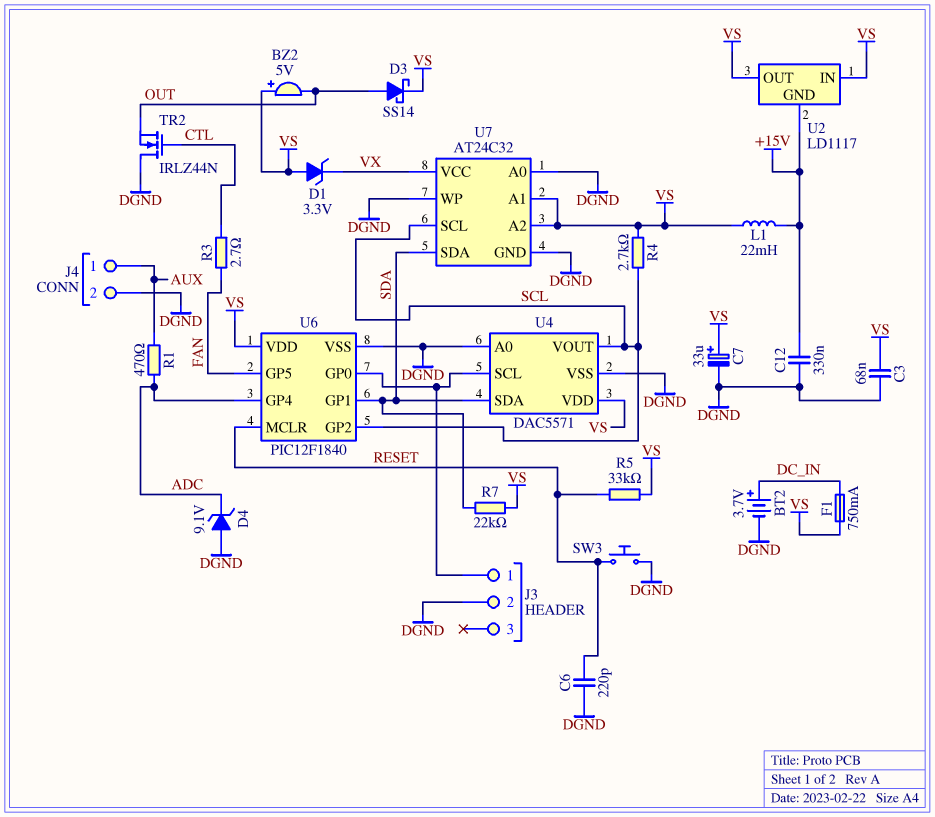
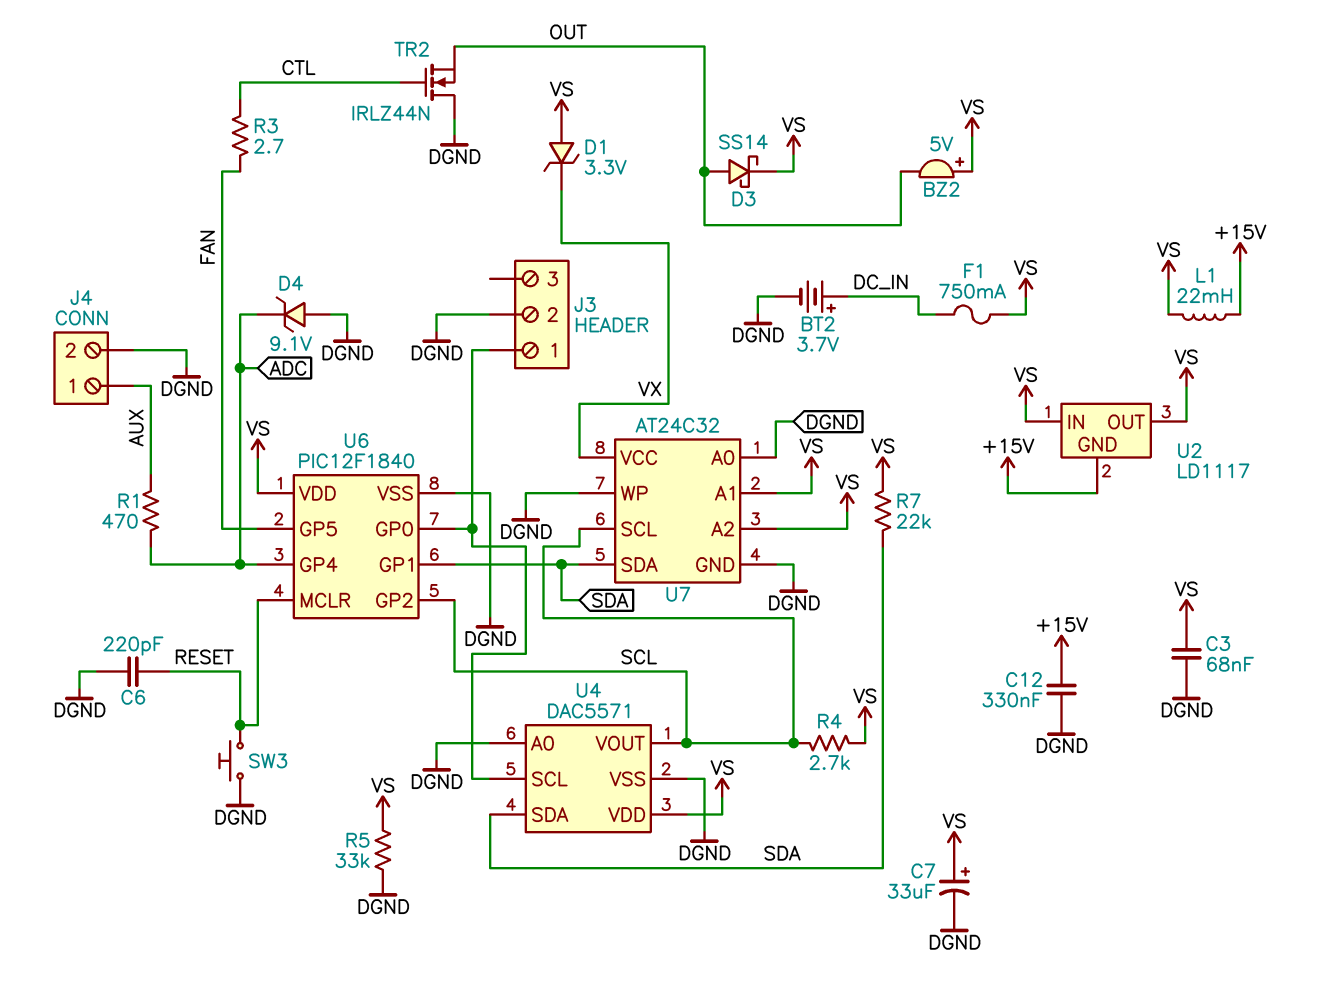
R5: 33k (RESET, VS) -> 33k (DGND, VS)

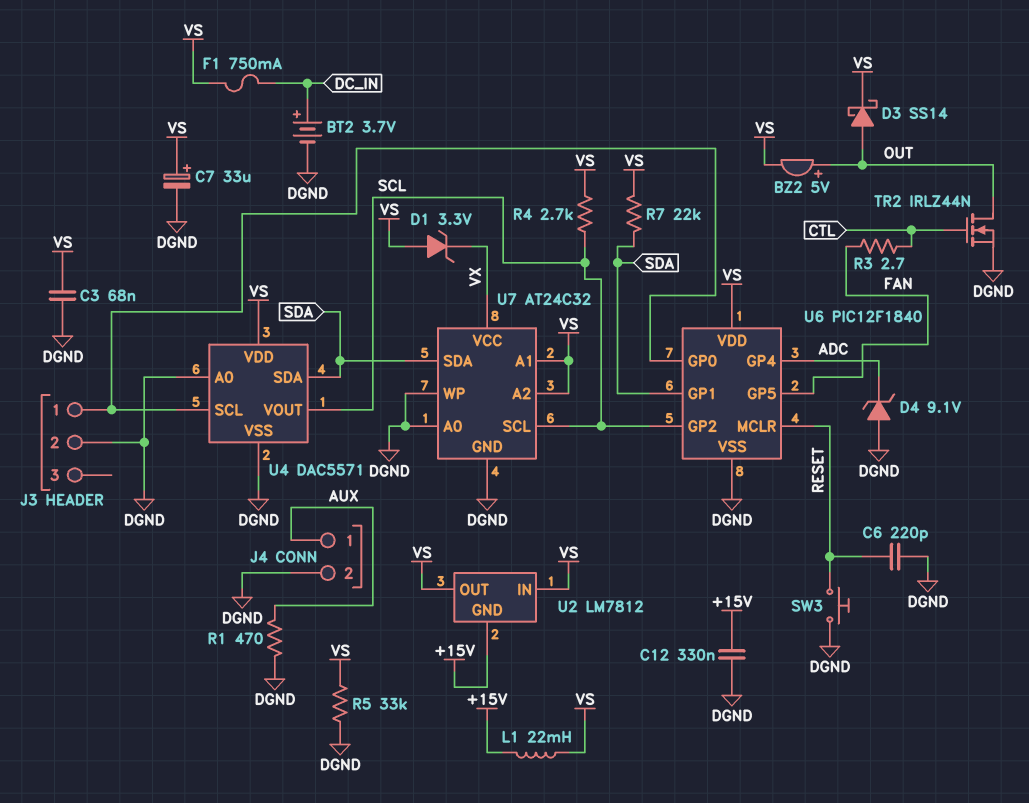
BZ2: buzzer 5V (plus VS, minus OUT) -> buzzer 5V (plus OUT, minus VS)
R1: 470 (ADC, AUX) -> 470 (AUX, DGND)
TR2: NMOS IRLZ44N (G CTL, D DGND, S OUT) -> NMOS IRLZ44N (G CTL, D OUT, S DGND)
U2: LD1117 -> LM7812

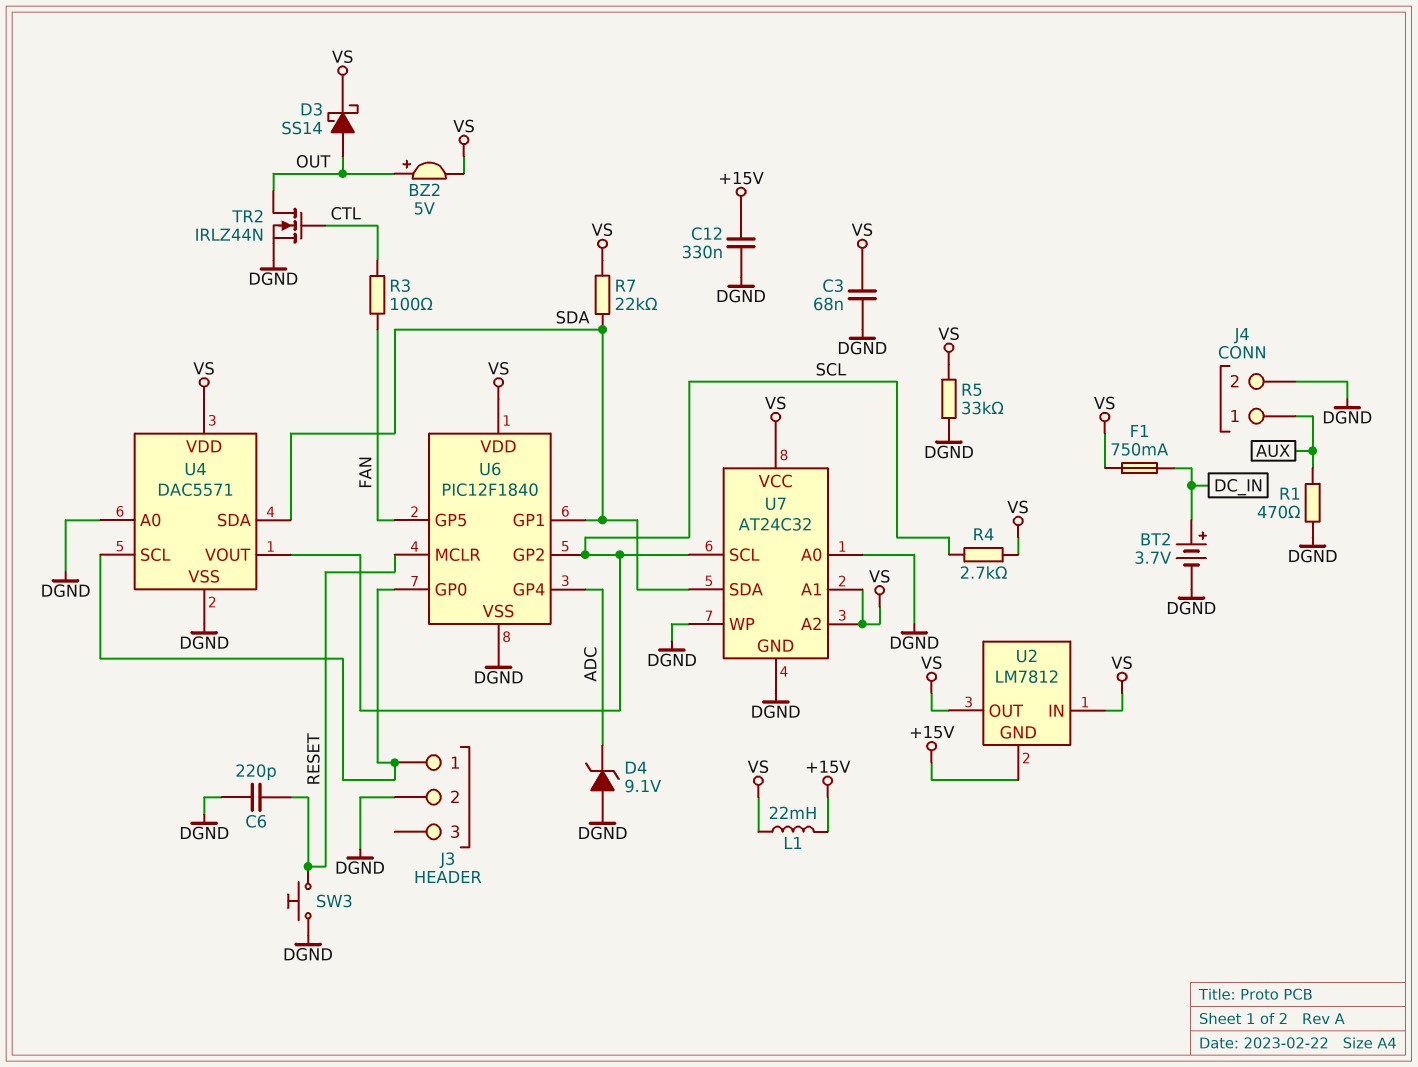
C7: 33uF (plus VS, minus DGND) -> none
D1: zener 3.3V (A VS, K VX) -> none
R3: 2.7 (CTL, FAN) -> 100 (CTL, FAN)
U7 pin VCC: VX -> VS

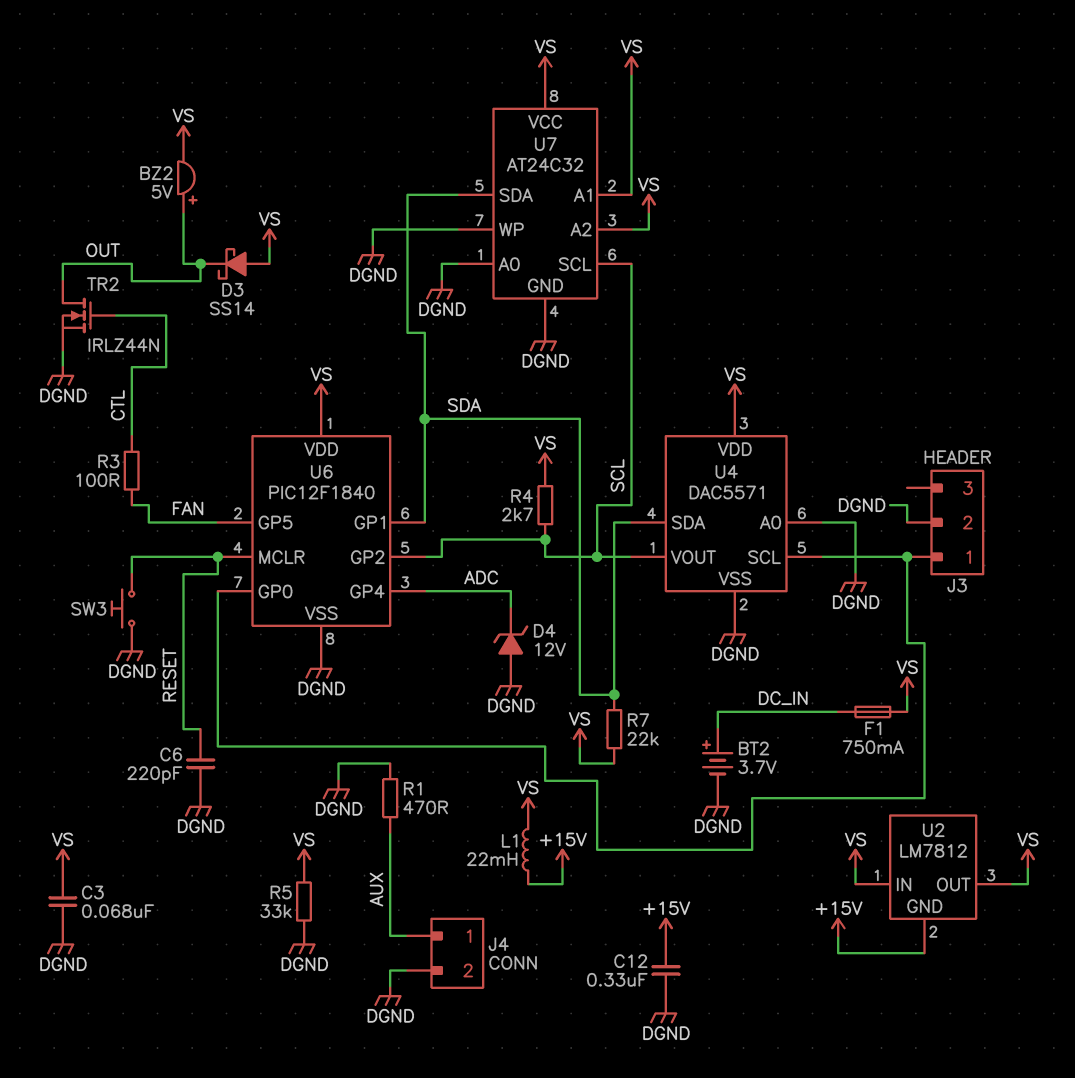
D3: schottky SS14 (A OUT, K VS) -> schottky SS14 (A VS, K OUT)
D4: zener 9.1V (A DGND, K ADC) -> zener 12V (A DGND, K ADC)

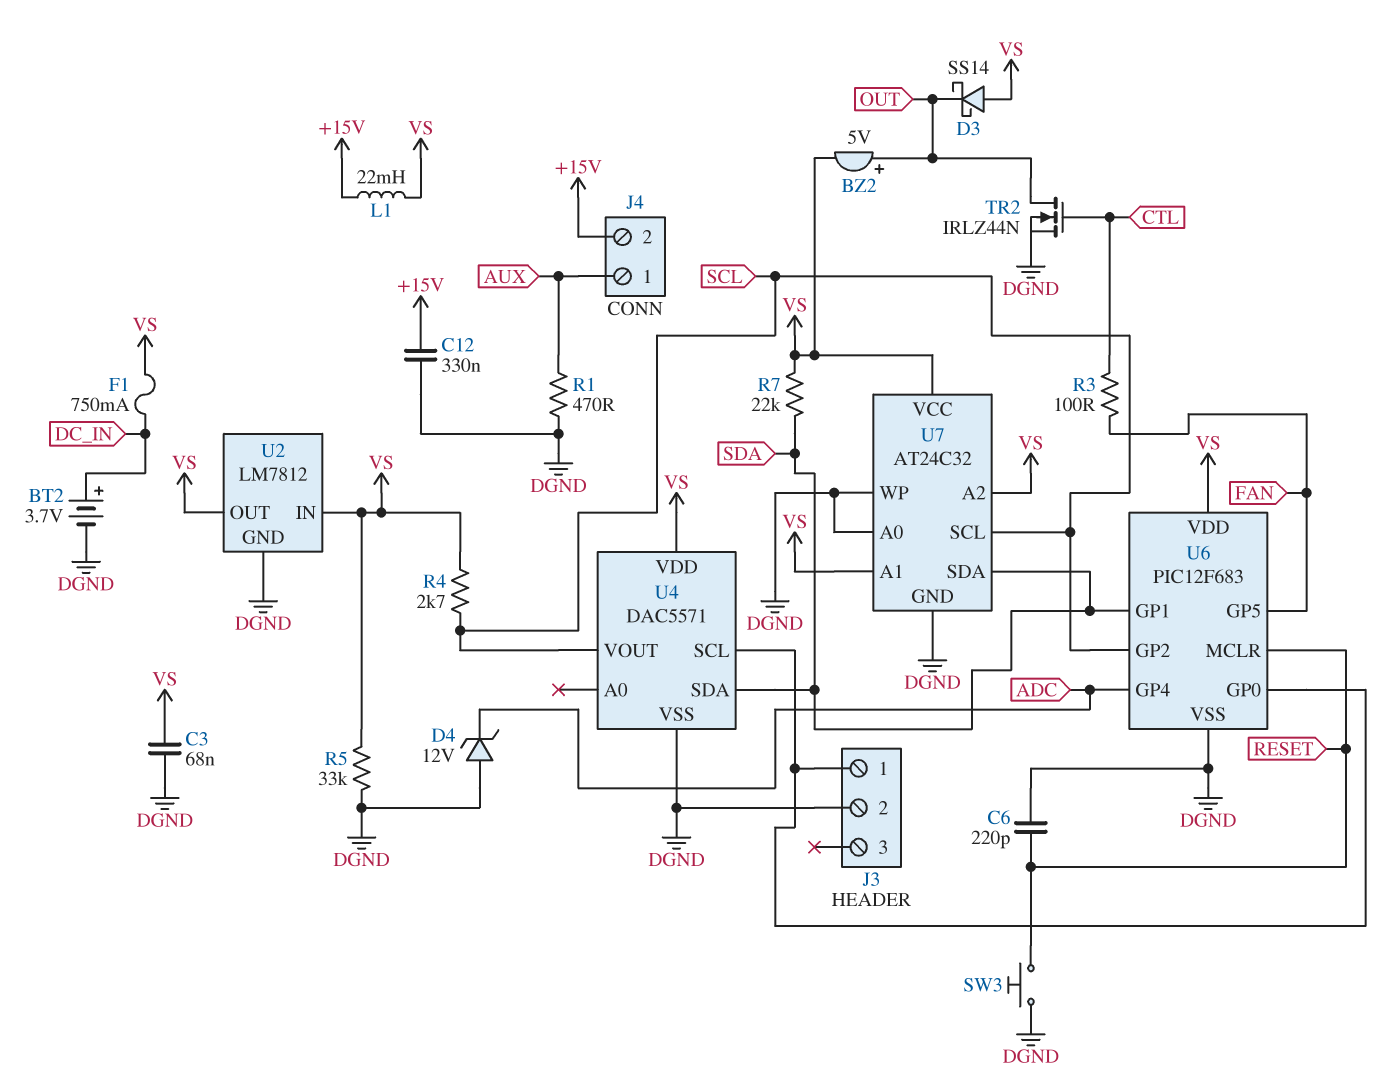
J4 pin 2: DGND -> +15V
U2 pin GND: +15V -> DGND
U4 pin A0: DGND -> none
U6: PIC12F1840 -> PIC12F683

